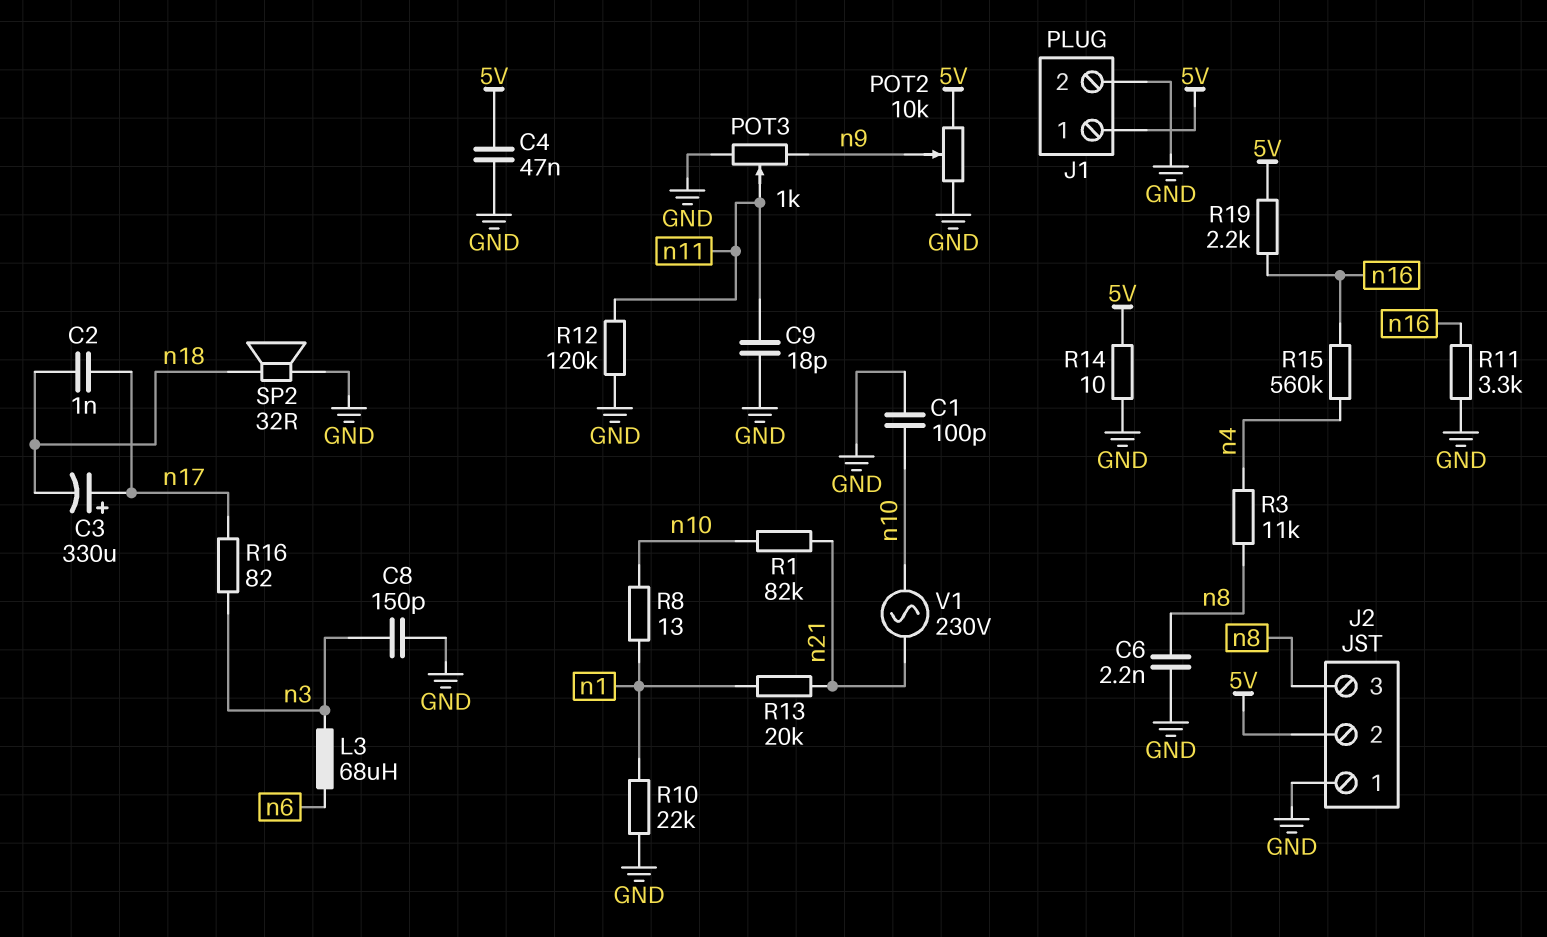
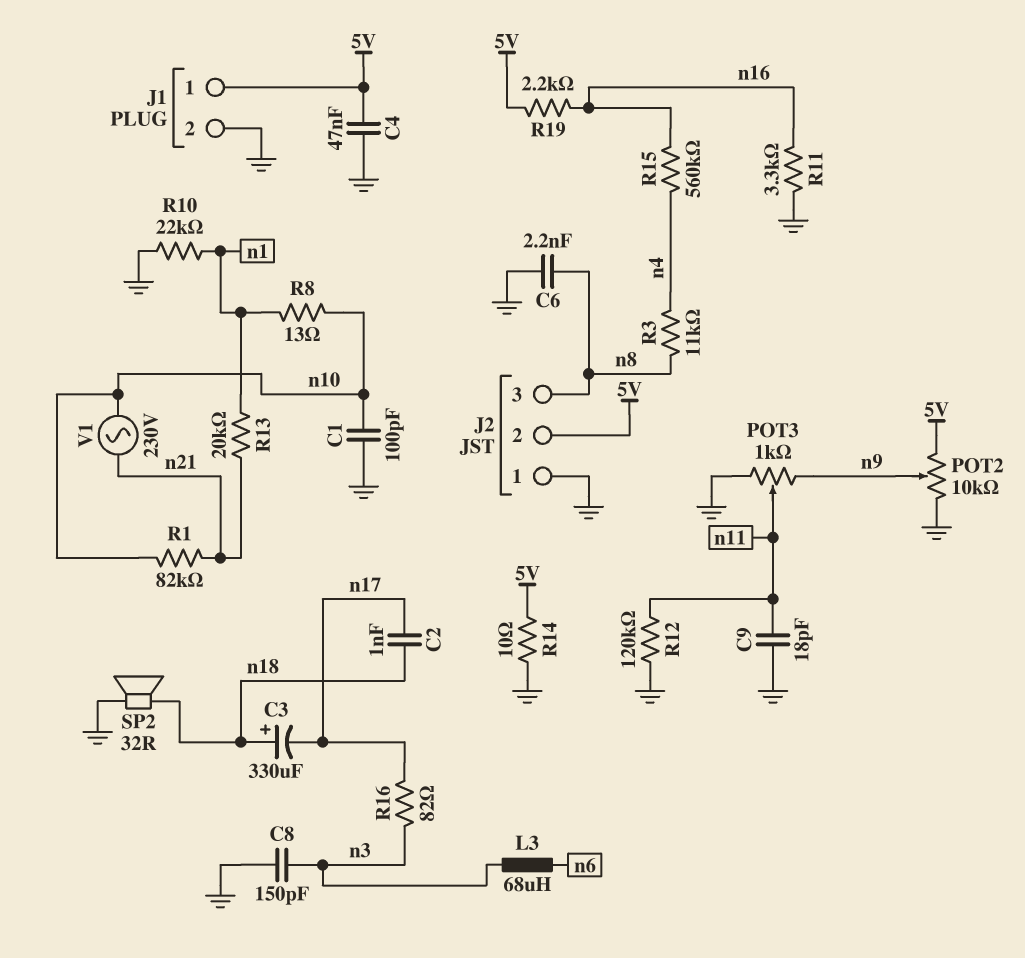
C3: 330uF (plus n17, minus n18) -> 330uF (plus n18, minus n17)

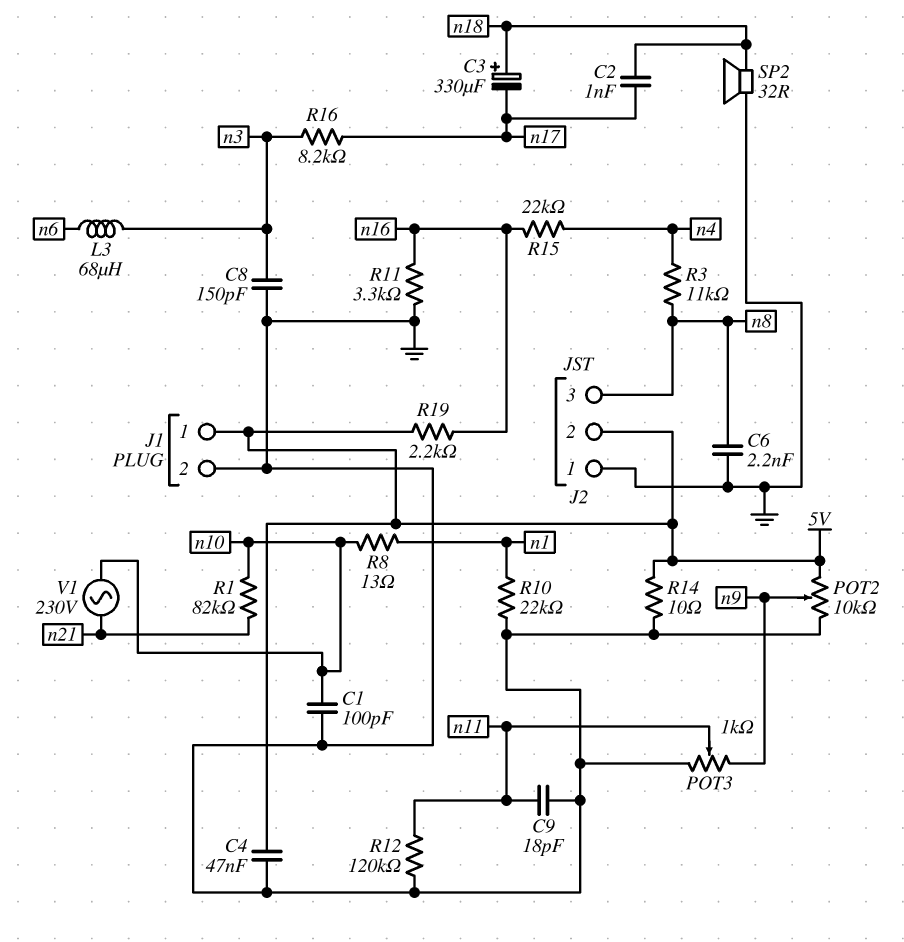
R13: 20k (n1, n21) -> none
R15: 560k (n4, n16) -> 22k (n4, n16)
R16: 82 (n3, n17) -> 8.2k (n3, n17)

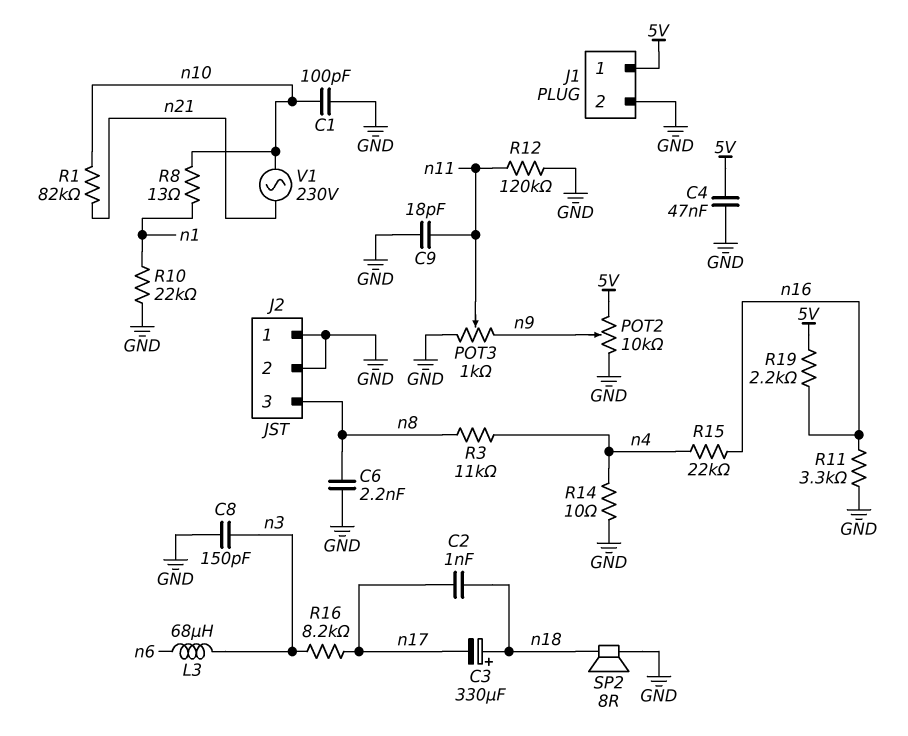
J2 pin 2: 5V -> GND
R14: 10 (5V, GND) -> 10 (GND, n4)
SP2: speaker 32R (GND, n18) -> speaker 8R (GND, n18)

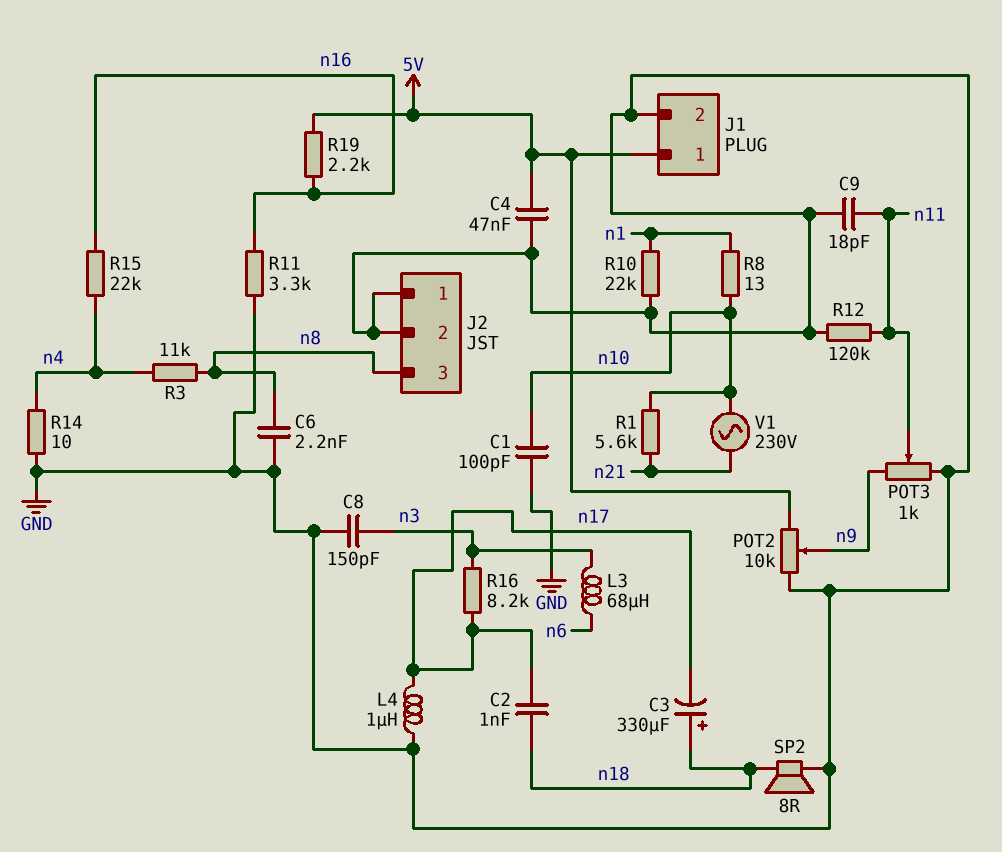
L4: none -> 1uH (GND, n17)
R1: 82k (n10, n21) -> 5.6k (n10, n21)

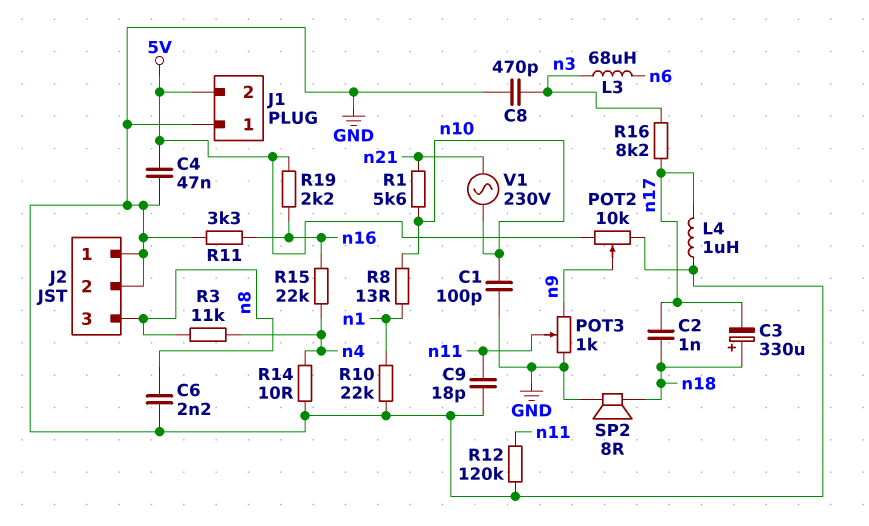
C8: 150pF (GND, n3) -> 470pF (GND, n3)
J1 pin 1: 5V -> GND
J1 pin 2: GND -> 5V

